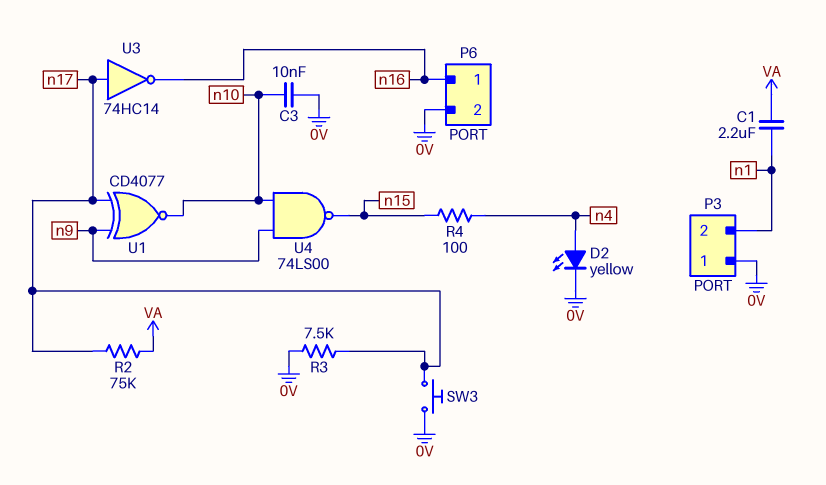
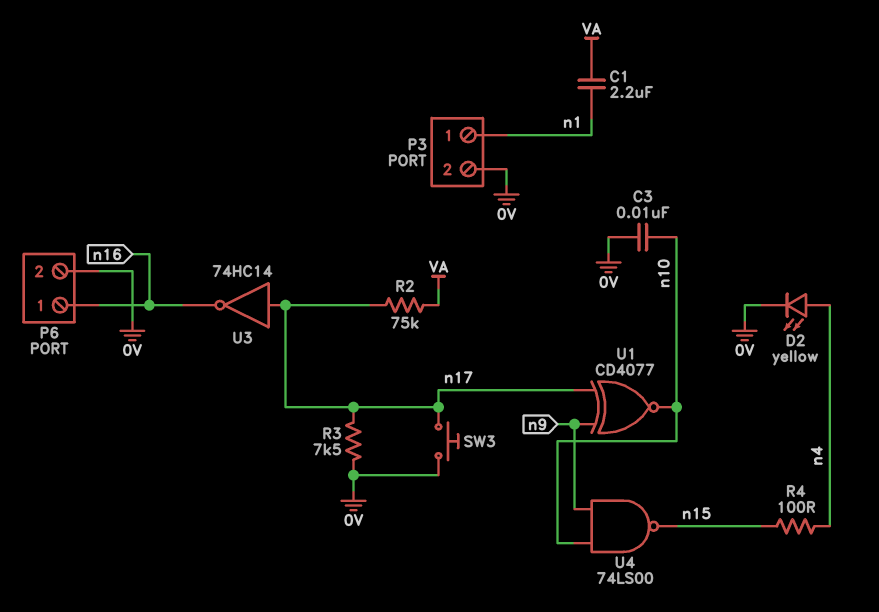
P3 pin 1: 0V -> n1
P3 pin 2: n1 -> 0V

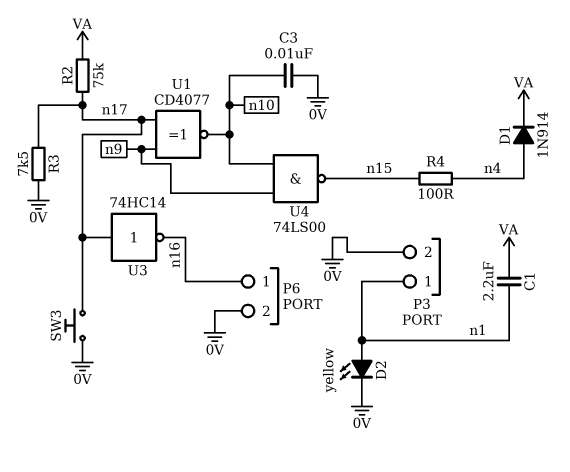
D1: none -> diode 1N914 (A n4, K VA)
D2: LED yellow (A n4, K 0V) -> LED yellow (A n1, K 0V)

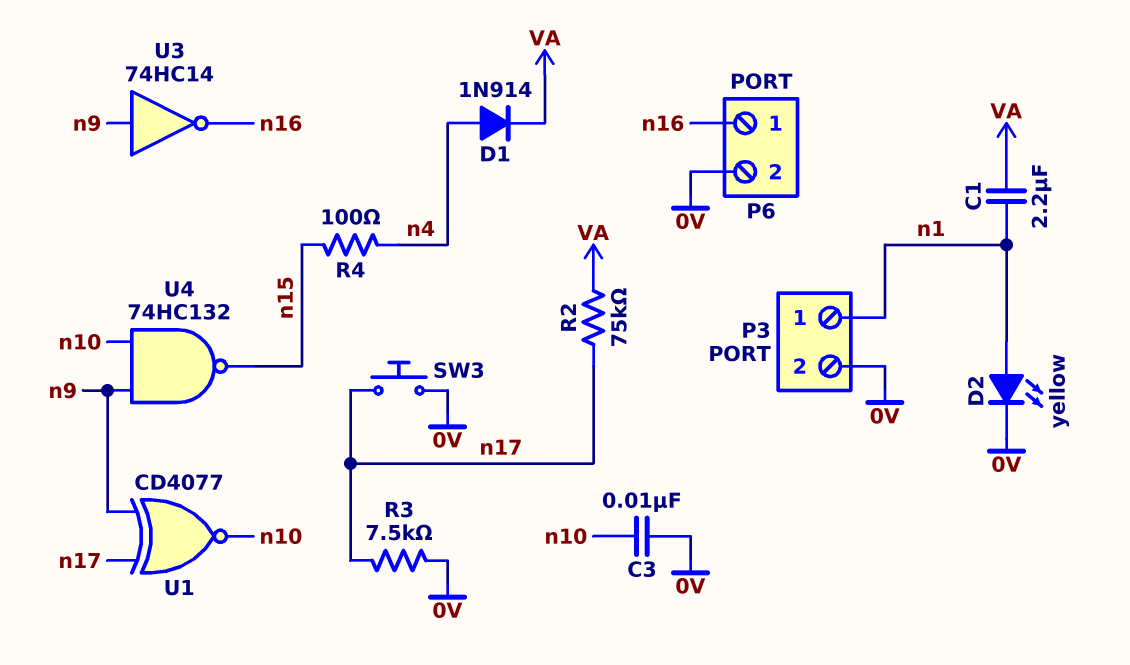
U3: NOT 74HC14 (in n17, out n16) -> NOT 74HC14 (in n9, out n16)
U4: NAND 74LS00 (in n9, in n10, out n15) -> NAND 74HC132 (in n9, in n10, out n15)

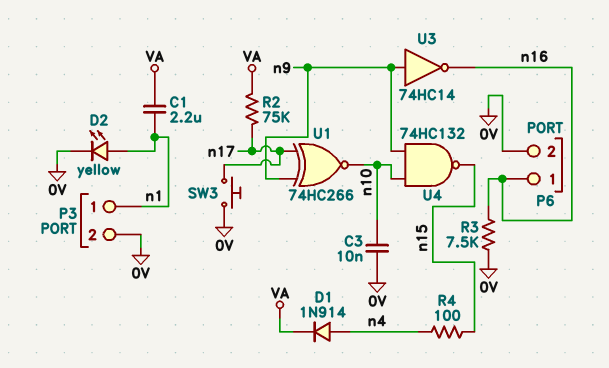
R3: 7.5k (0V, n17) -> 7.5k (0V, n16)
U1: XNOR CD4077 (in n9, in n17, out n10) -> XNOR 74HC266 (in n9, in n17, out n10)

